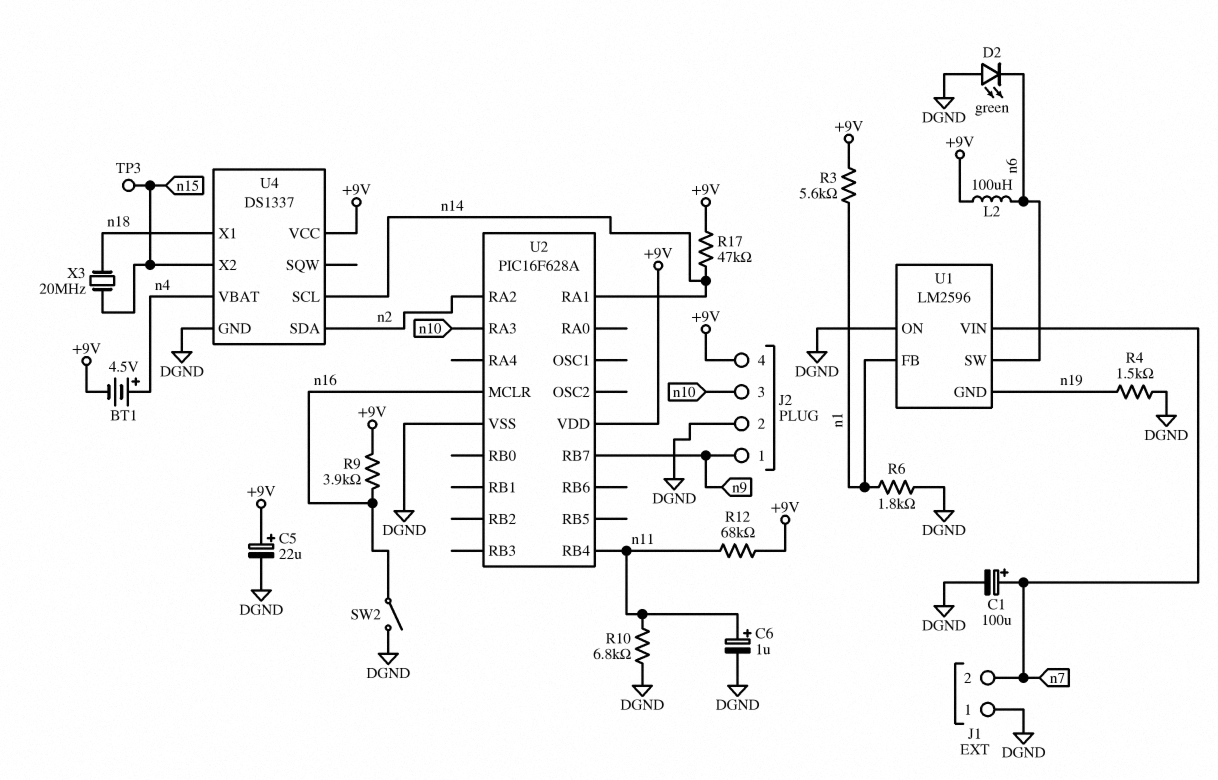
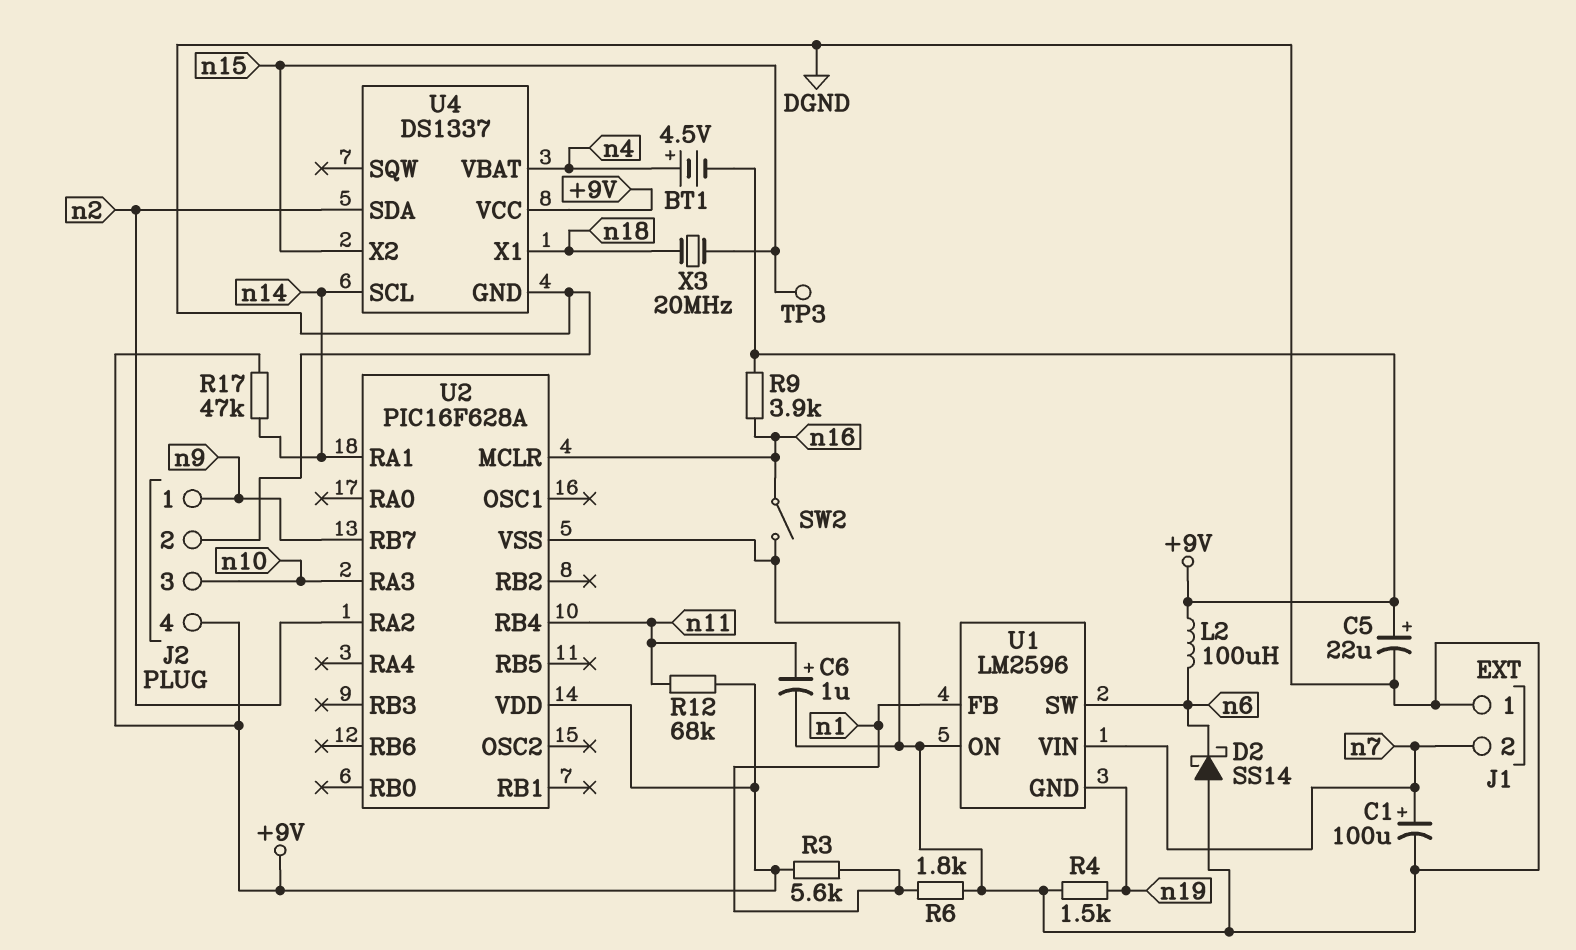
D2: LED green (A DGND, K n6) -> schottky SS14 (A DGND, K n6)
R10: 6.8k (DGND, n11) -> none

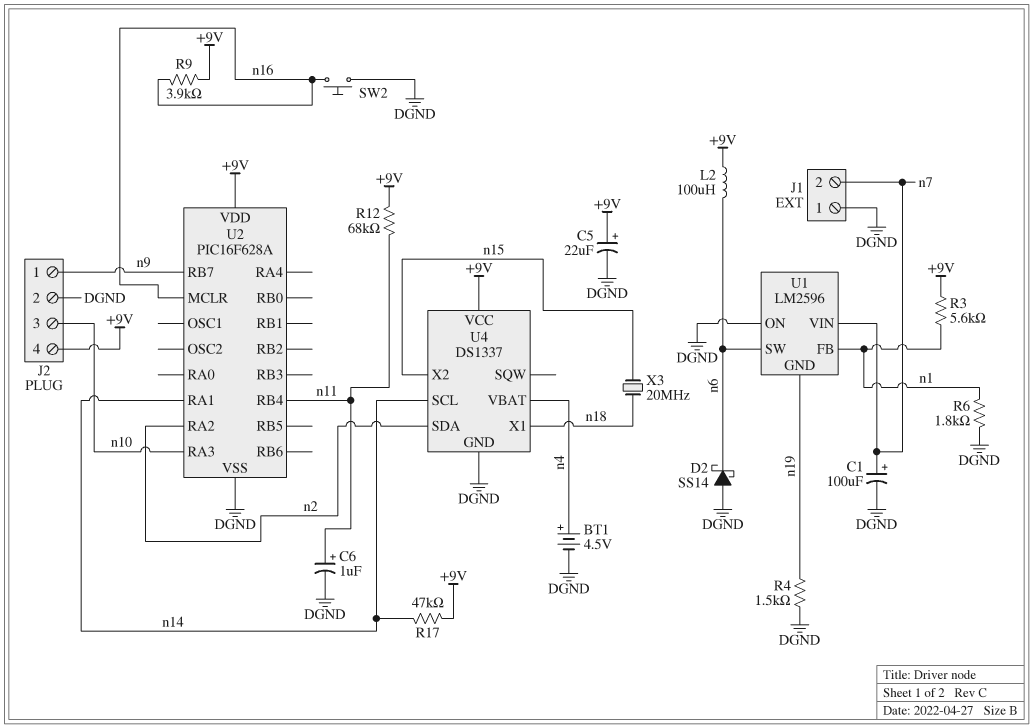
BT1: 4.5V (plus n4, minus +9V) -> 4.5V (plus n4, minus DGND)
SW2: switch (DGND, n16) -> button (DGND, n16)
TP3: test point (n15) -> none

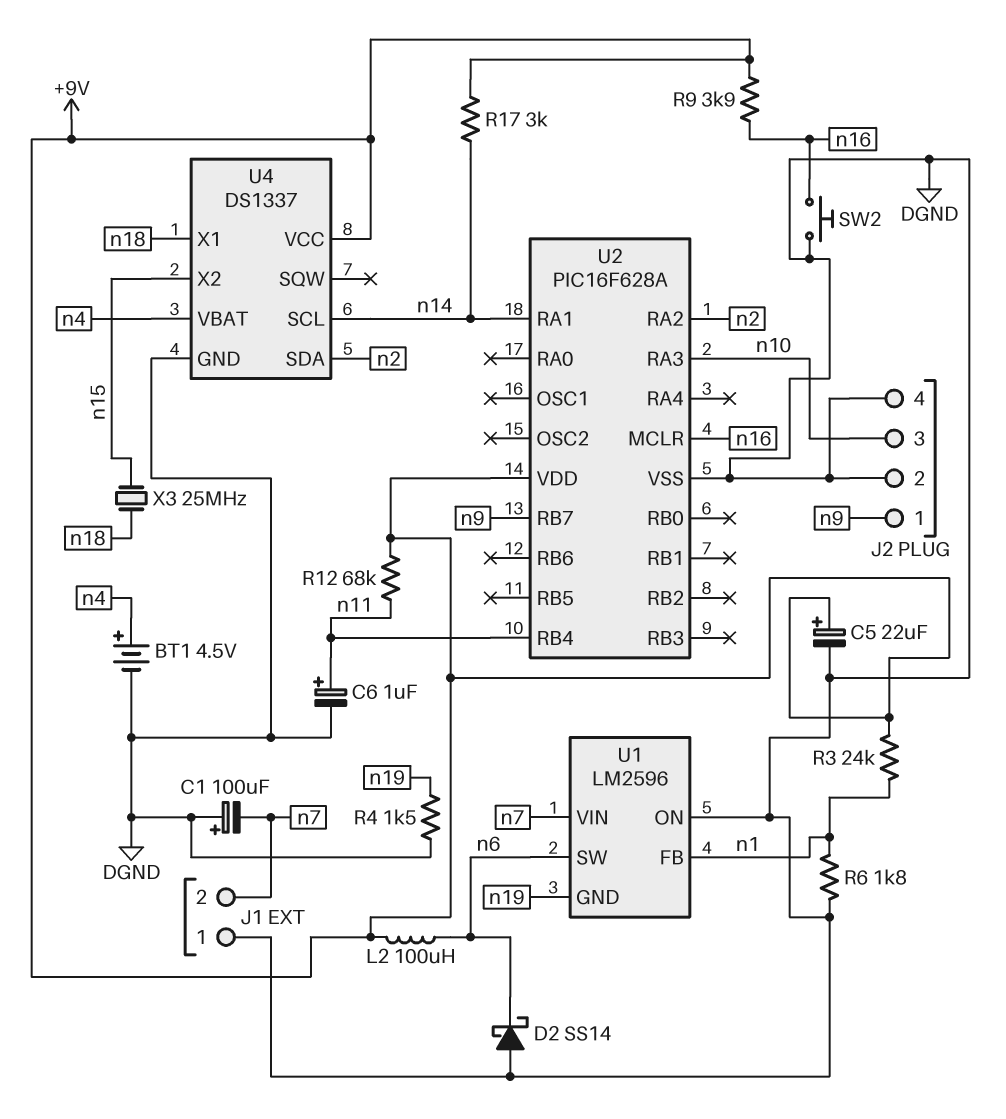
C1: 100uF (plus n7, minus DGND) -> 100uF (plus DGND, minus n7)
J2 pin 4: +9V -> DGND
R3: 5.6k (+9V, n1) -> 24k (+9V, n1)
R17: 47k (+9V, n14) -> 3k (+9V, n14)
X3: 20MHz (n15, n18) -> 25MHz (n15, n18)

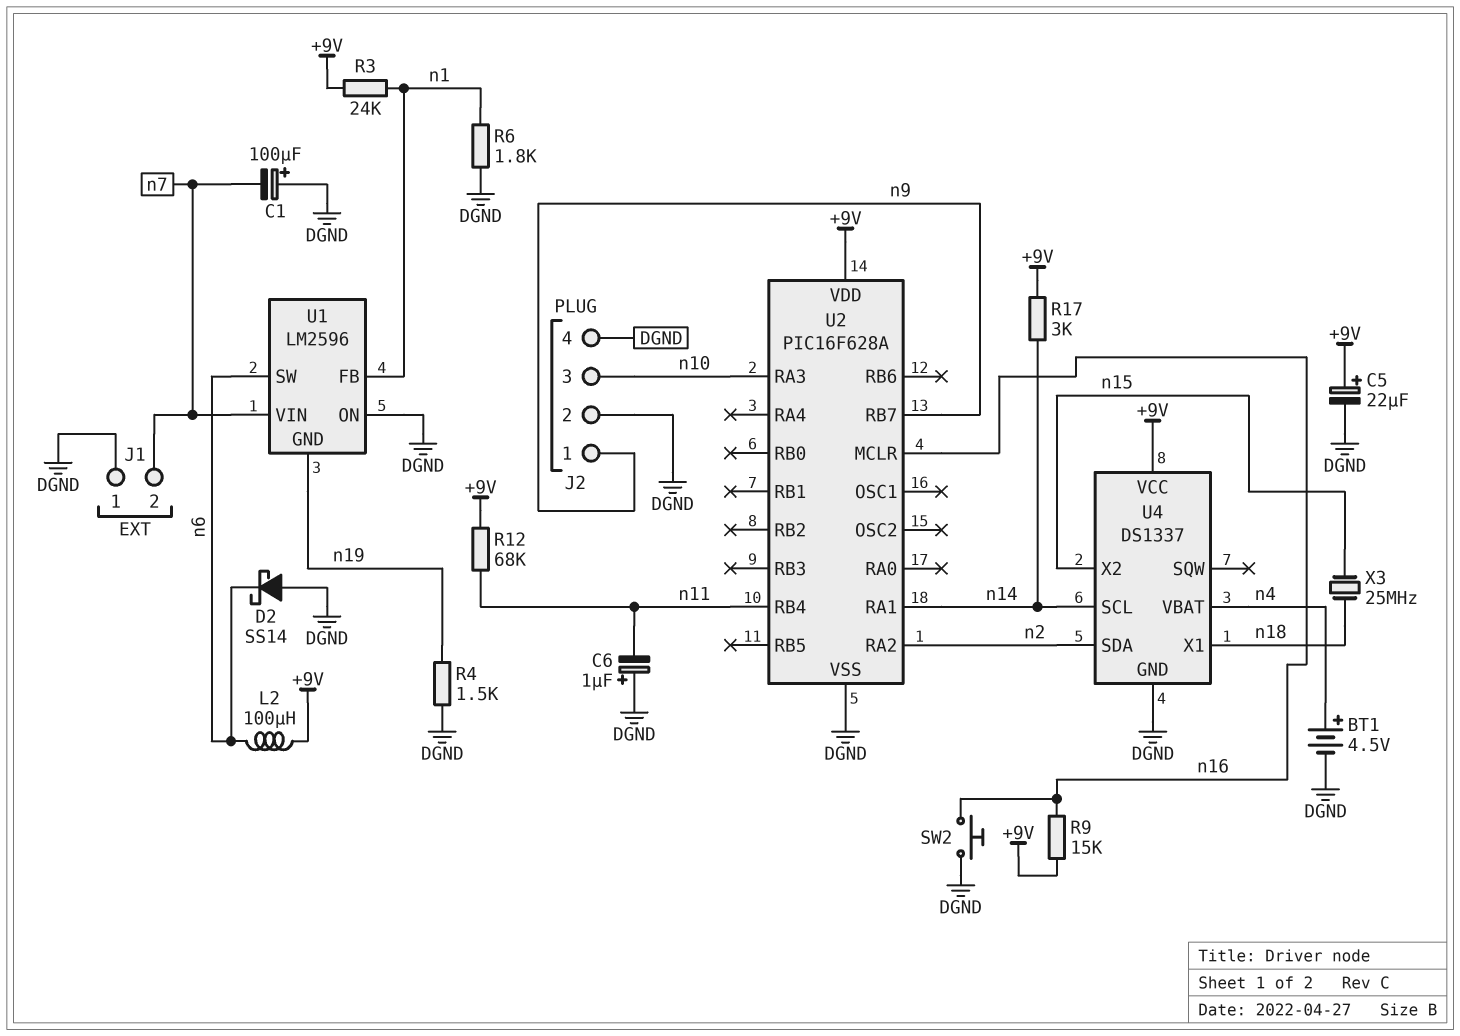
C6: 1uF (plus n11, minus DGND) -> 1uF (plus DGND, minus n11)
R9: 3.9k (+9V, n16) -> 15k (+9V, n16)

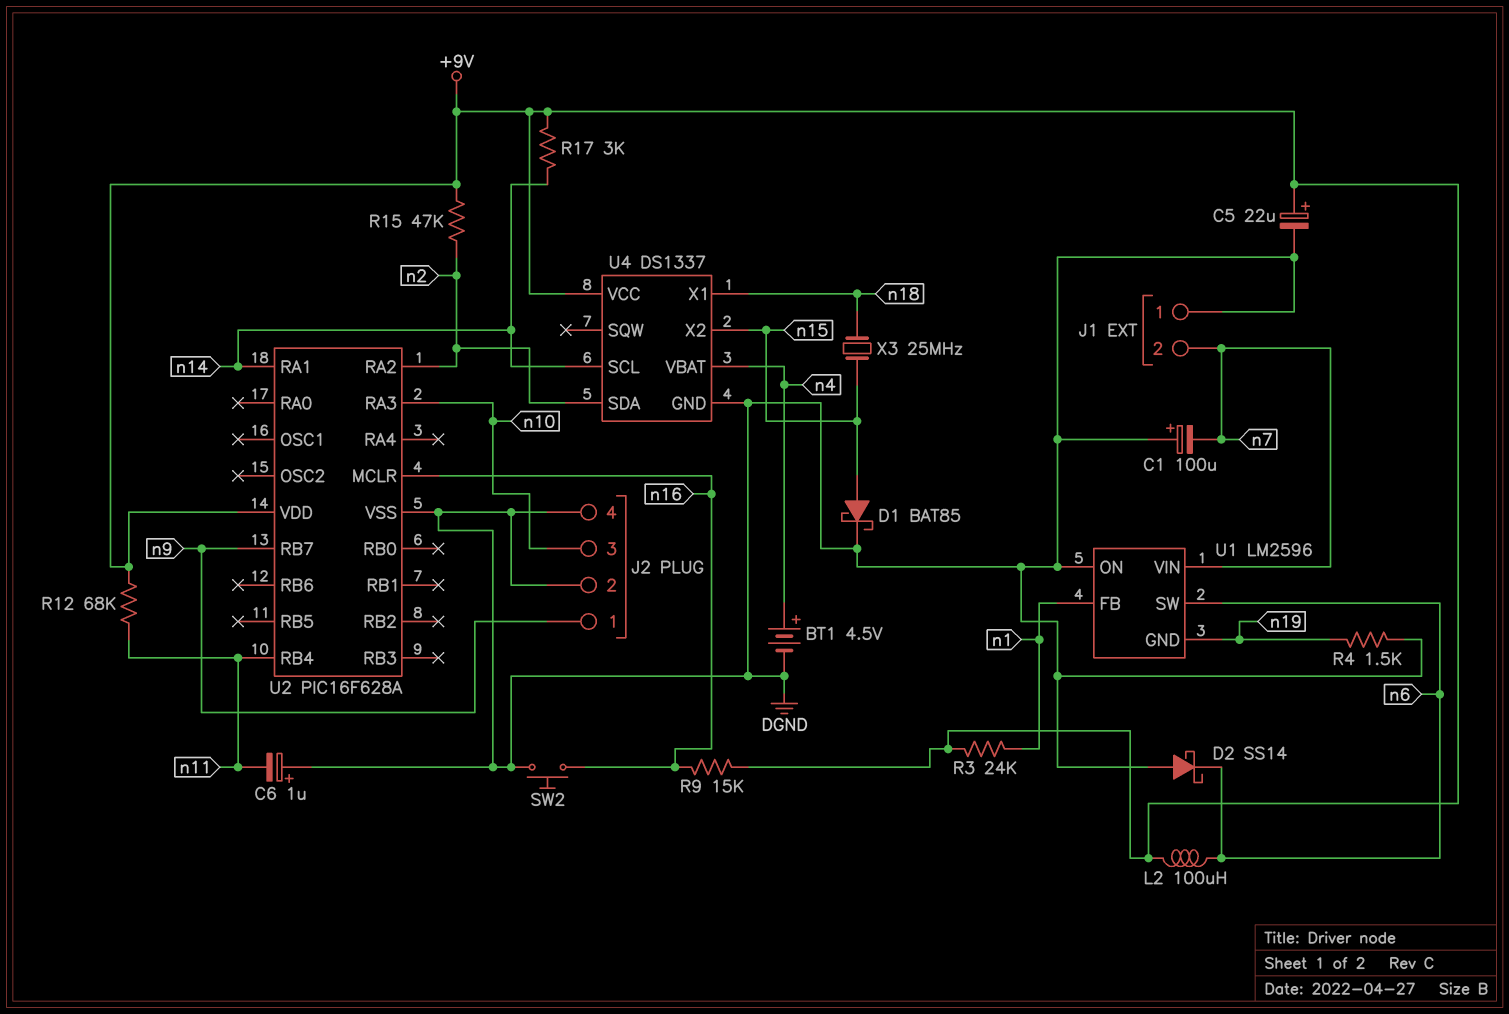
D1: none -> schottky BAT85 (A n15, K DGND)
R6: 1.8k (DGND, n1) -> none
R15: none -> 47k (+9V, n2)

